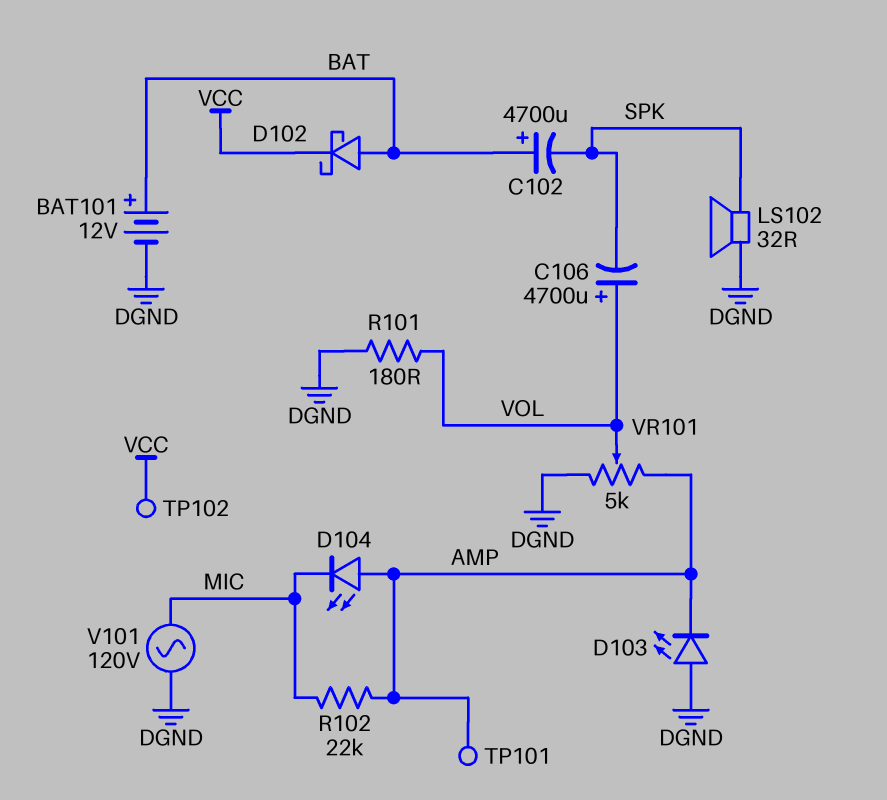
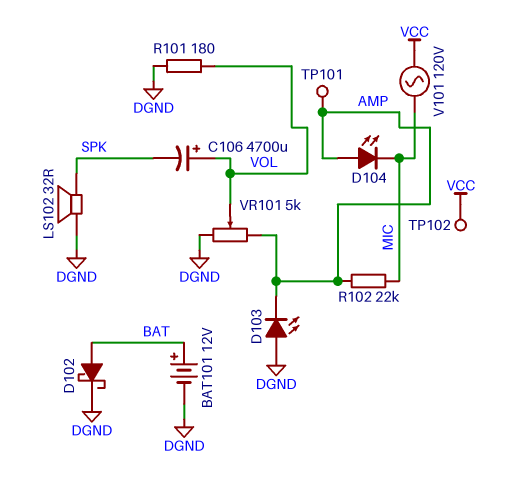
C102: 4700uF (plus BAT, minus SPK) -> none
D102: schottky (A BAT, K VCC) -> schottky (A BAT, K DGND)
V101: AC 120V (DGND, MIC) -> AC 120V (MIC, VCC)

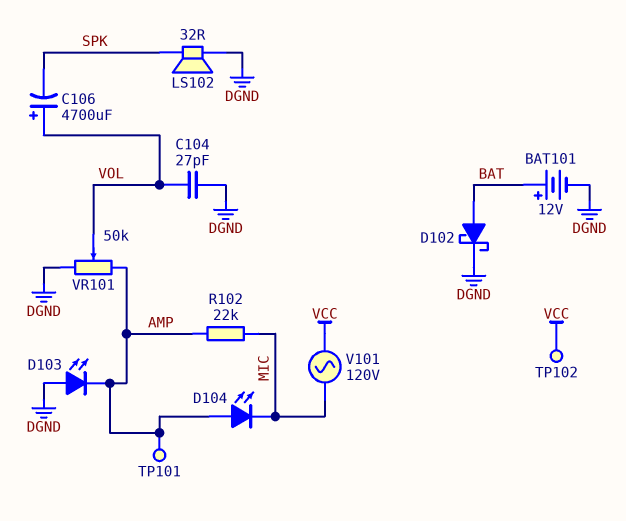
C104: none -> 27pF (DGND, VOL)
R101: 180 (DGND, VOL) -> none
VR101: 5k (AMP, DGND, wiper VOL) -> 50k (AMP, DGND, wiper VOL)

